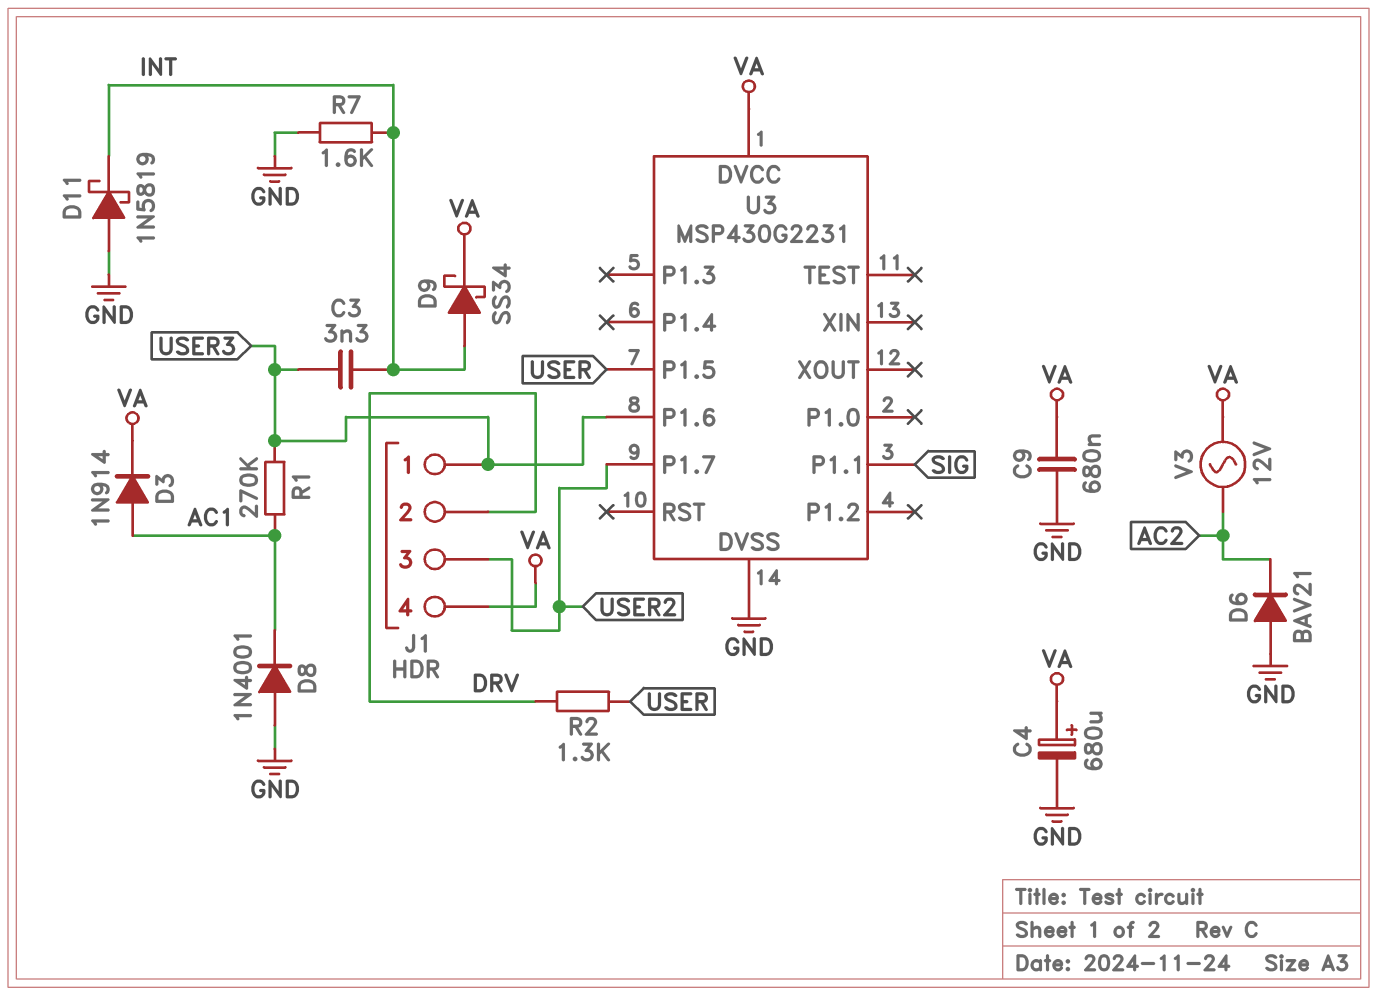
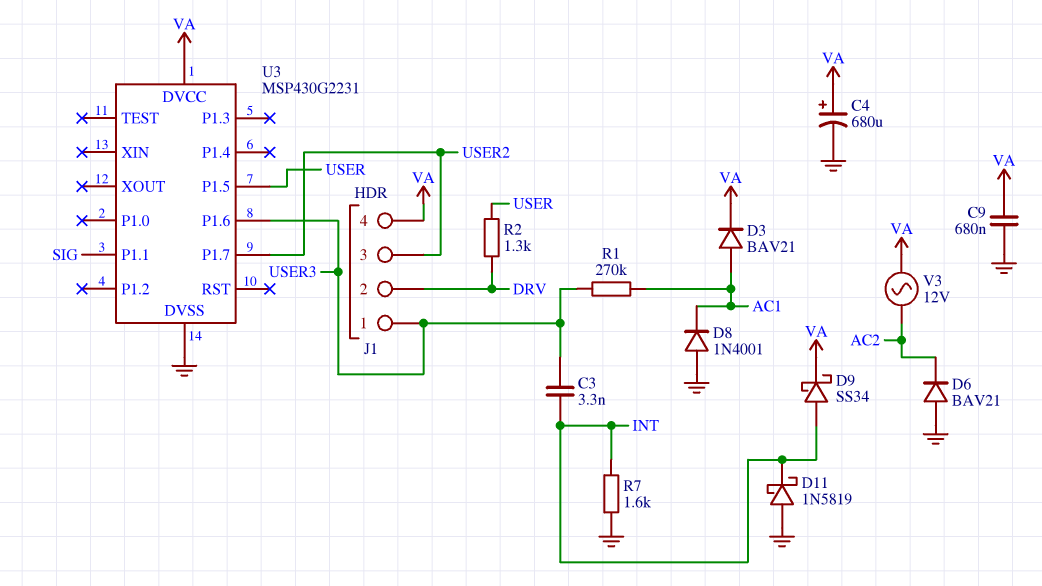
D3: diode 1N914 (A AC1, K VA) -> diode BAV21 (A AC1, K VA)

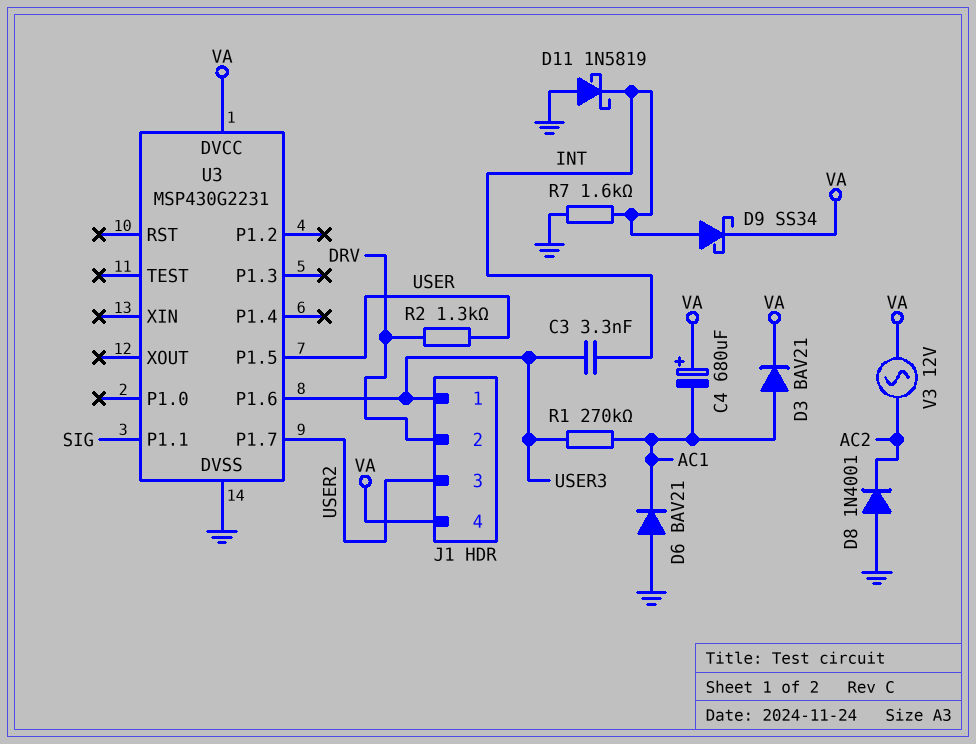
C4: 680uF (plus VA, minus GND) -> 680uF (plus VA, minus AC1)
C9: 680nF (GND, VA) -> none
D6: diode BAV21 (A GND, K AC2) -> diode BAV21 (A GND, K AC1)
D8: diode 1N4001 (A GND, K AC1) -> diode 1N4001 (A GND, K AC2)

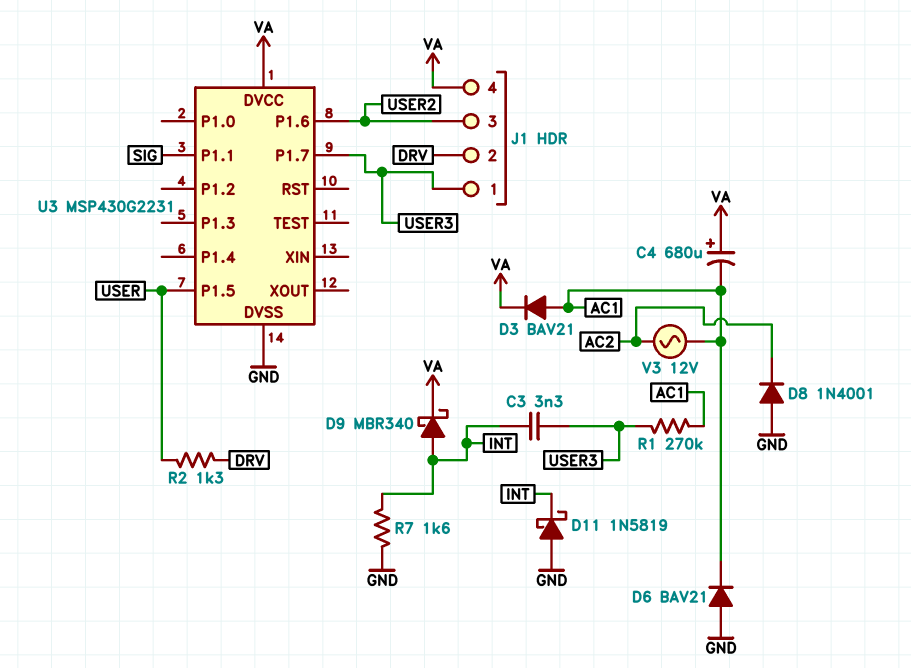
D9: schottky SS34 (A INT, K VA) -> schottky MBR340 (A INT, K VA)
U3 pin P1.6: USER3 -> USER2
U3 pin P1.7: USER2 -> USER3
V3: AC 12V (AC2, VA) -> AC 12V (AC1, AC2)

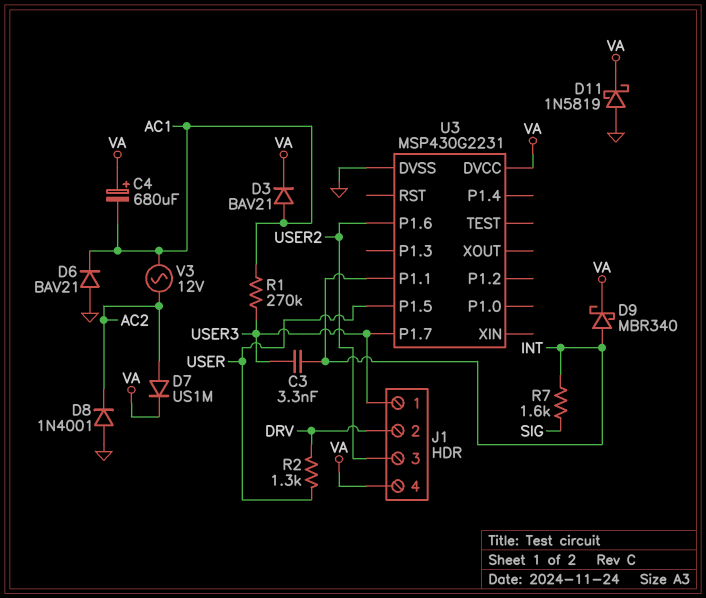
D7: none -> diode US1M (A AC2, K VA)
D11: schottky 1N5819 (A GND, K INT) -> schottky 1N5819 (A GND, K VA)
R7: 1.6k (GND, INT) -> 1.6k (INT, SIG)
U3 pin P1.1: SIG -> INT

